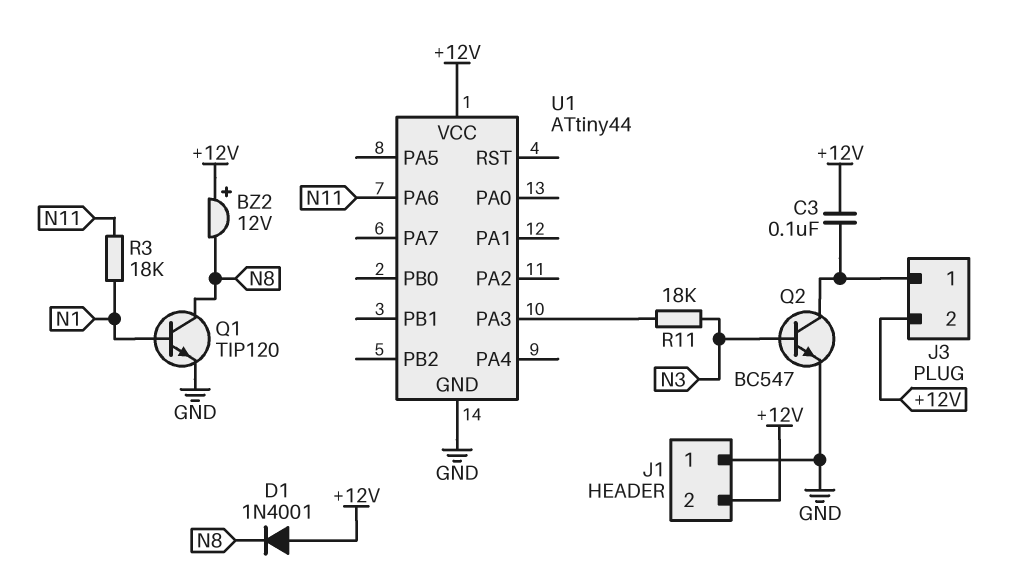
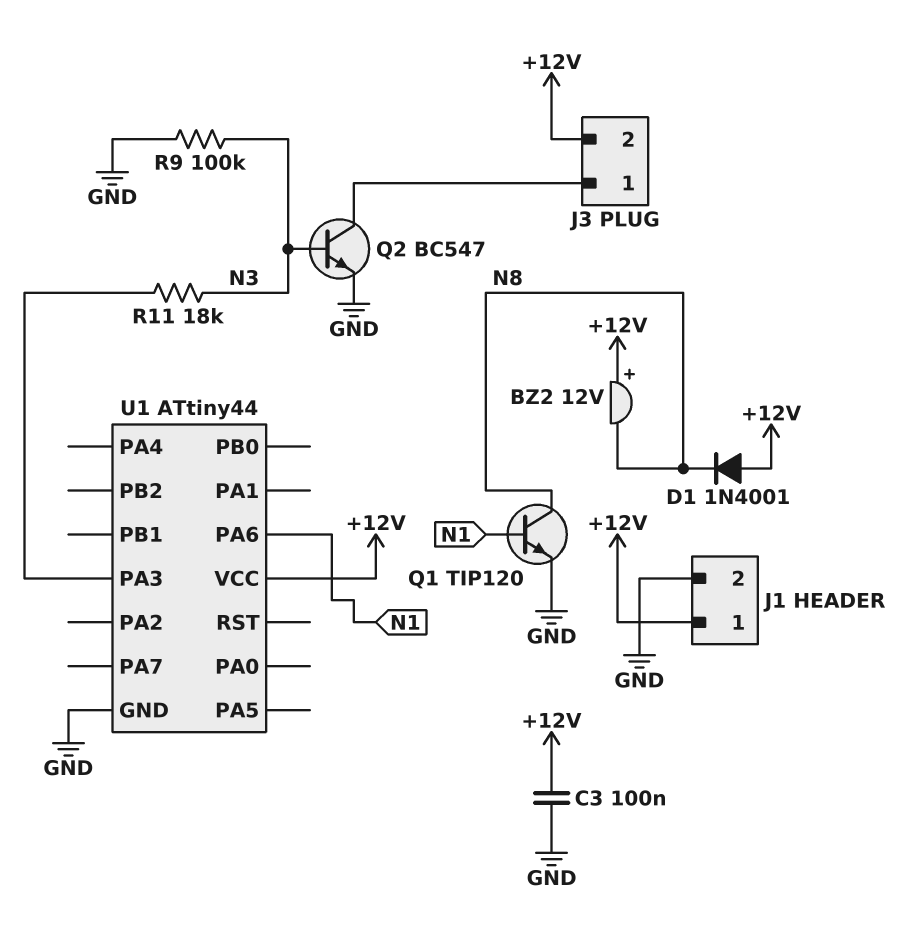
C3: 100nF (+12V, J3/1) -> 100nF (+12V, GND)
J1 pin 1: GND -> +12V
J1 pin 2: +12V -> GND
R3: 18k (N1, N11) -> none
R9: none -> 100k (GND, N3)
U1 pin PA6: N11 -> N1

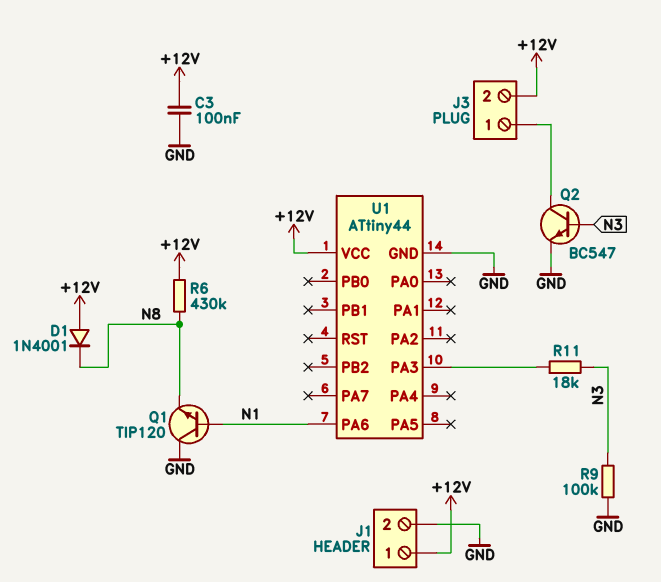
BZ2: buzzer 12V (plus +12V, minus N8) -> none
Q1: NPN TIP120 (B N1, C N8, E GND) -> NPN TIP120 (B N1, C GND, E N8)
R6: none -> 430k (+12V, N8)

